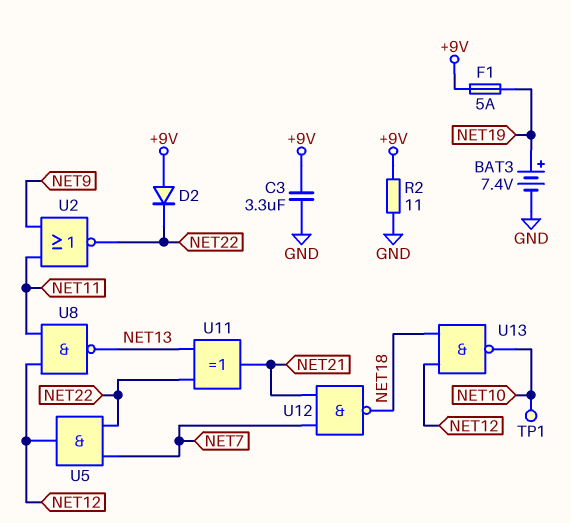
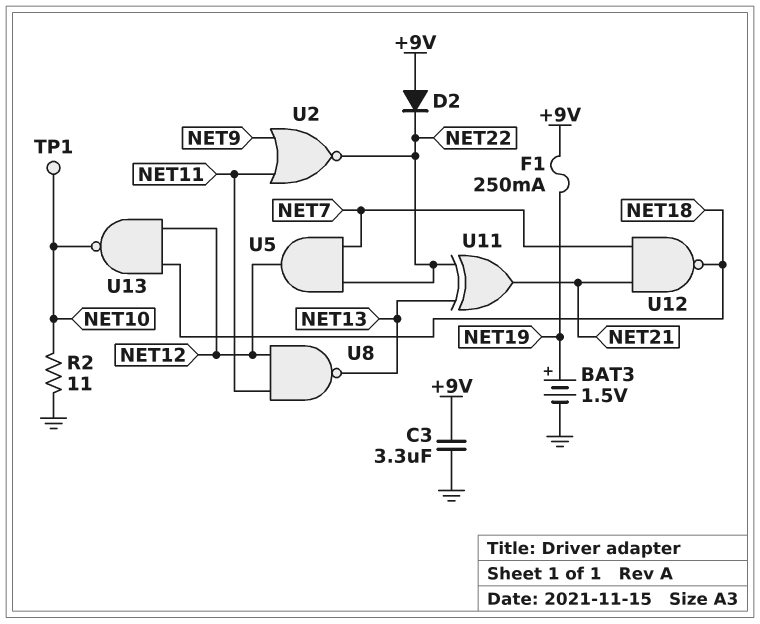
BAT3: 7.4V (plus NET19, minus GND) -> 1.5V (plus NET19, minus GND)
F1: 5A (+9V, NET19) -> 250mA (+9V, NET19)
R2: 11 (+9V, GND) -> 11 (GND, NET10)

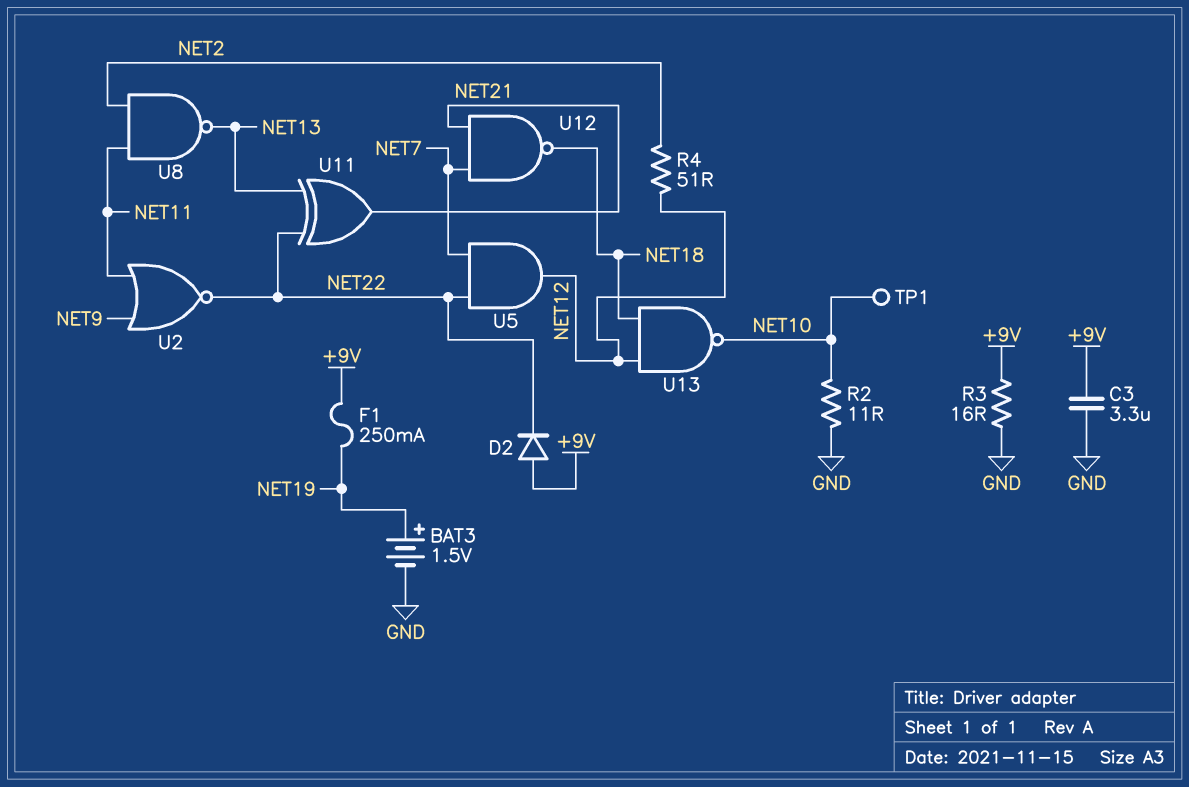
R3: none -> 16 (+9V, GND)
R4: none -> 51 (NET2, NET12)
U8: NAND (in NET11, in NET12, out NET13) -> NAND (in NET2, in NET11, out NET13)

